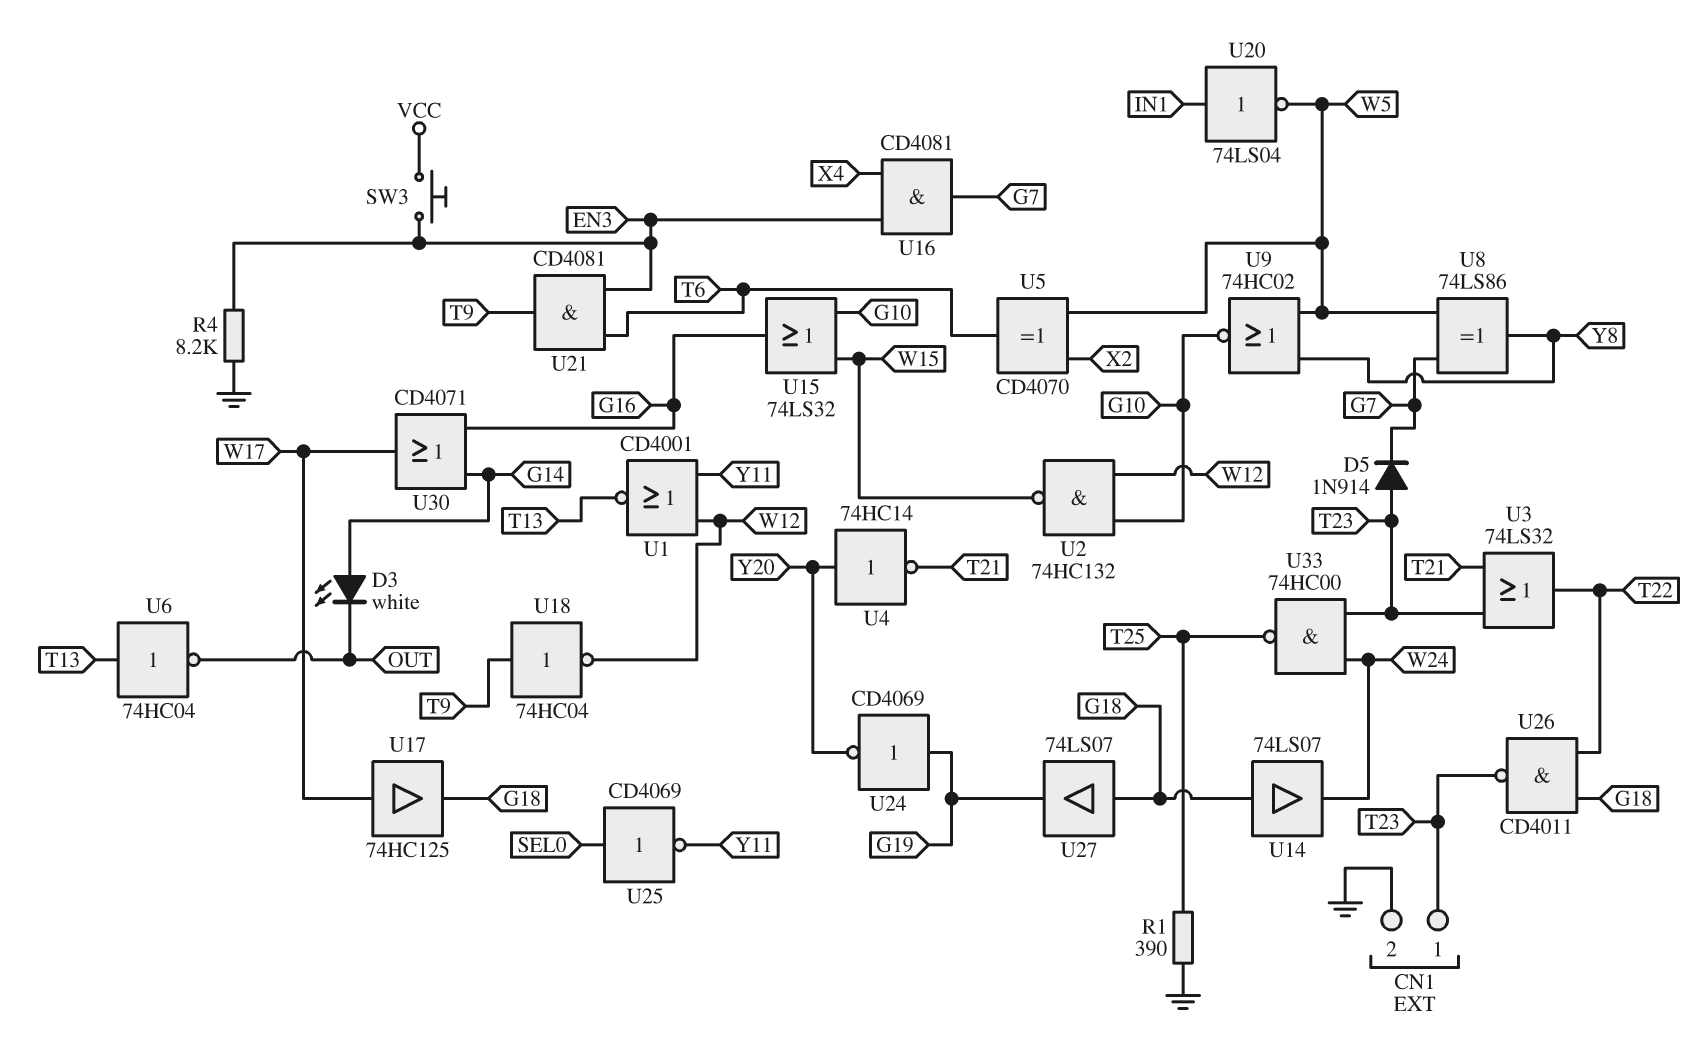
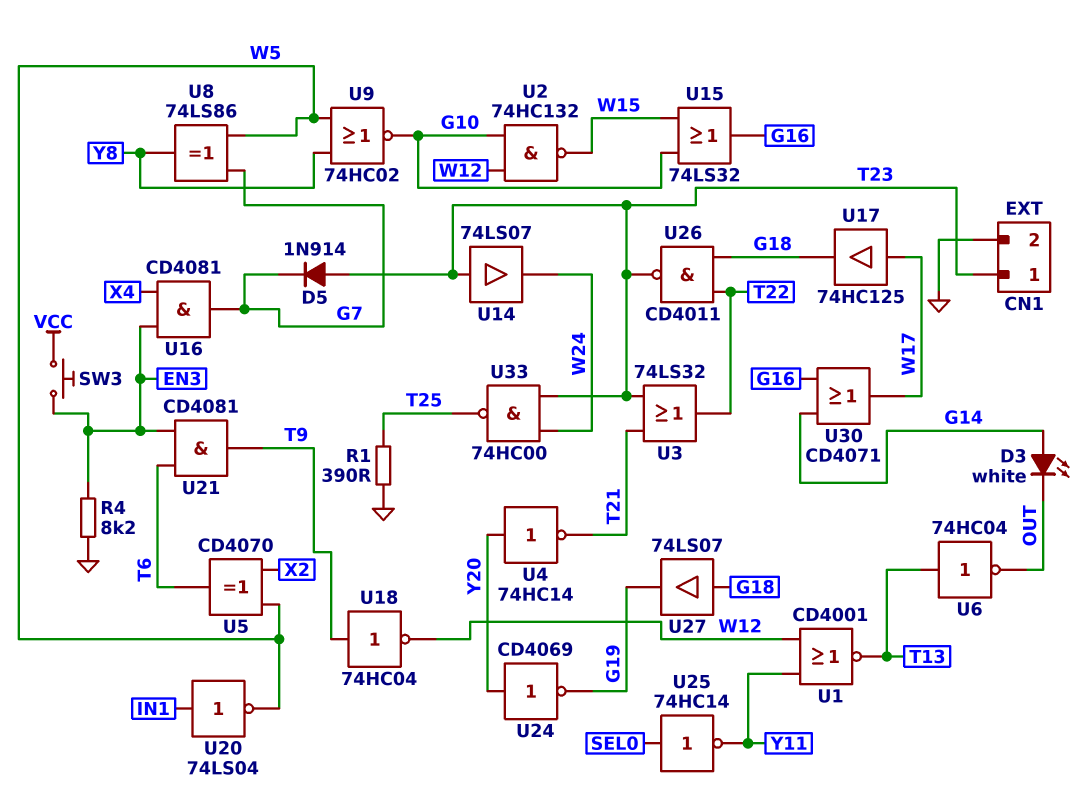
U14: buffer 74LS07 (in G18, out W24) -> buffer 74LS07 (in T23, out W24)
U24: NOT CD4069 (in G19, out Y20) -> NOT CD4069 (in Y20, out G19)
U25: NOT CD4069 (in SEL0, out Y11) -> NOT 74HC14 (in SEL0, out Y11)

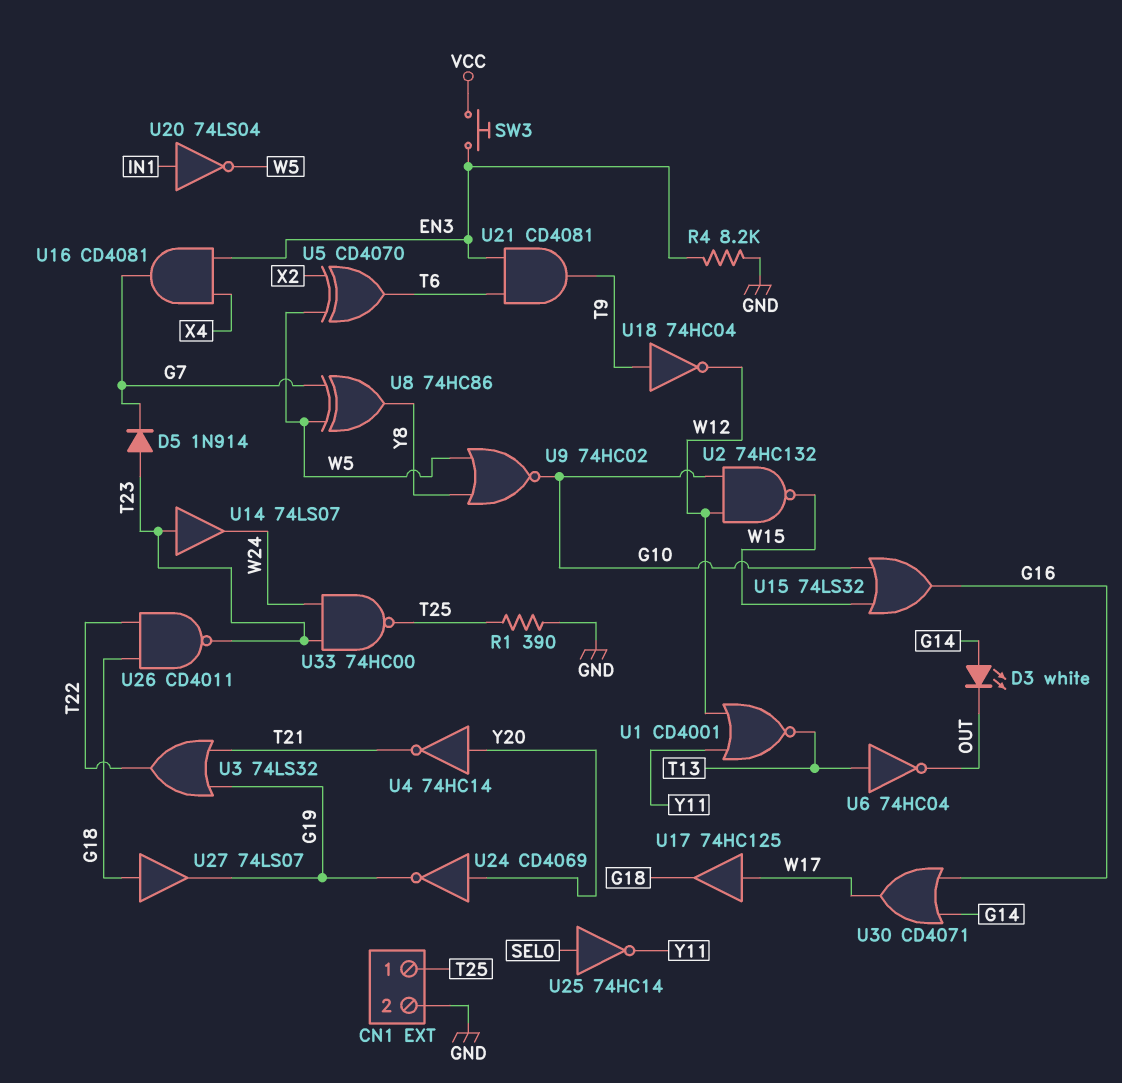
CN1 pin 1: T23 -> T25
U3: OR 74LS32 (in T21, in T23, out T22) -> OR 74LS32 (in G19, in T21, out T22)
U8: XOR 74LS86 (in G7, in W5, out Y8) -> XOR 74HC86 (in G7, in W5, out Y8)

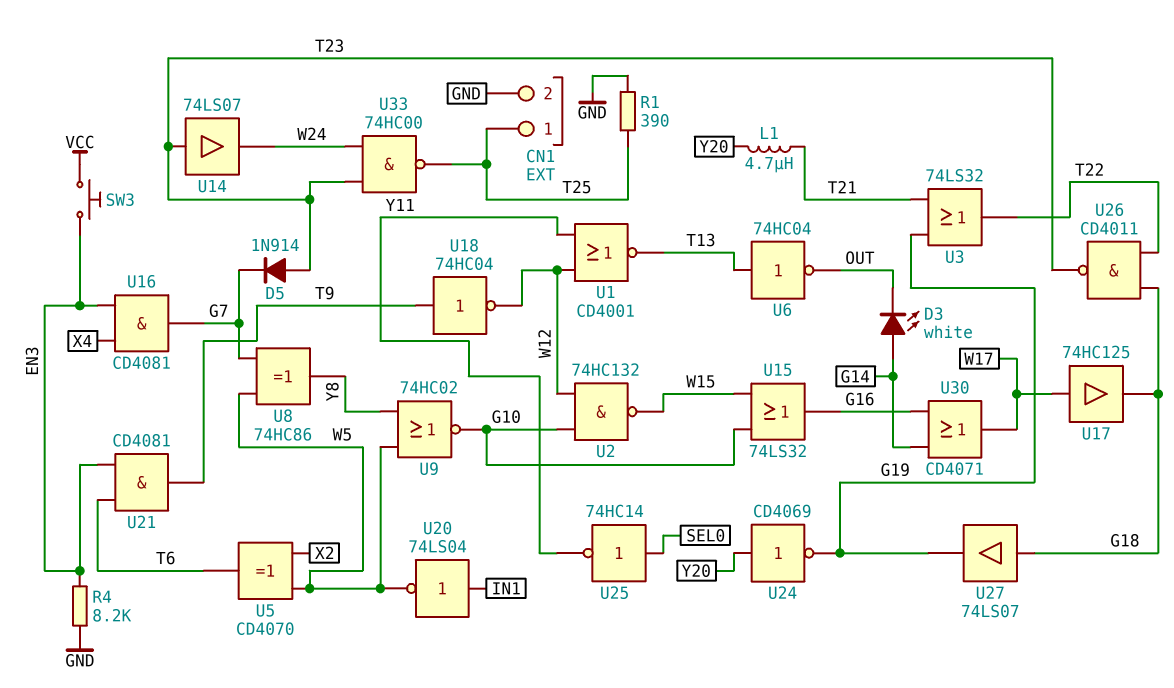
L1: none -> 4.7uH (T21, Y20)
U4: NOT 74HC14 (in Y20, out T21) -> none

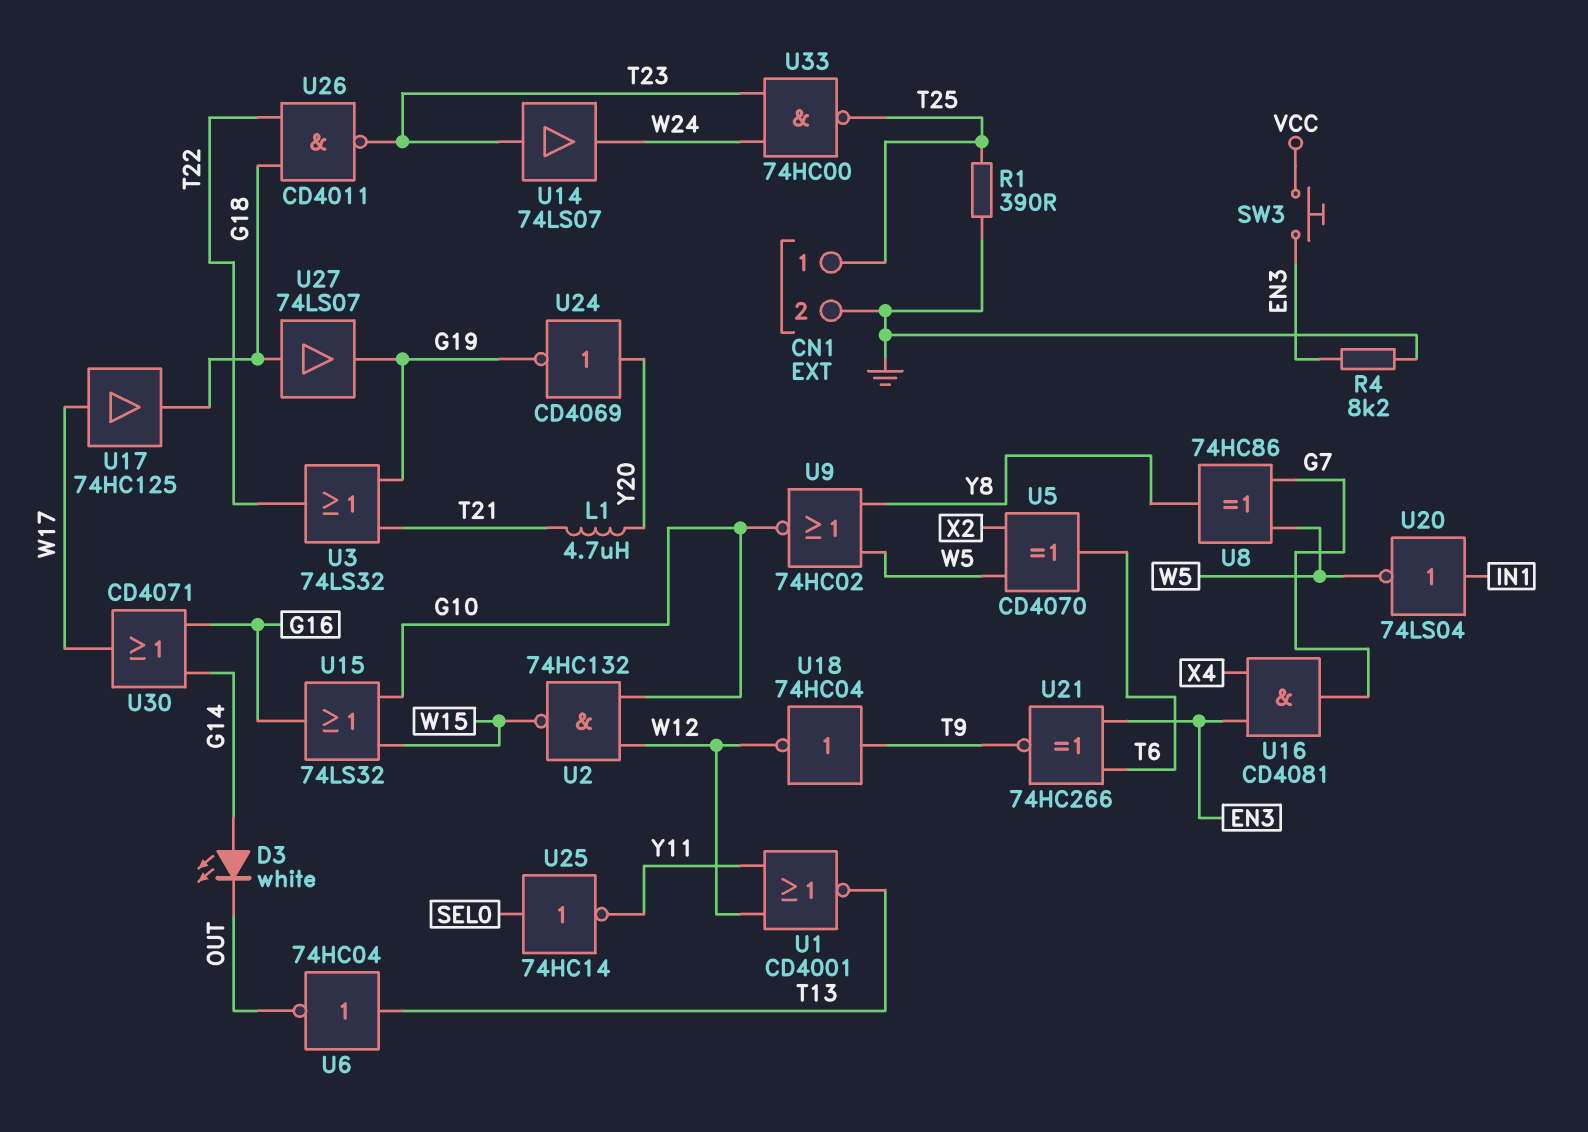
D5: diode 1N914 (A T23, K G7) -> none
U21: AND CD4081 (in EN3, in T6, out T9) -> XNOR 74HC266 (in EN3, in T6, out T9)

